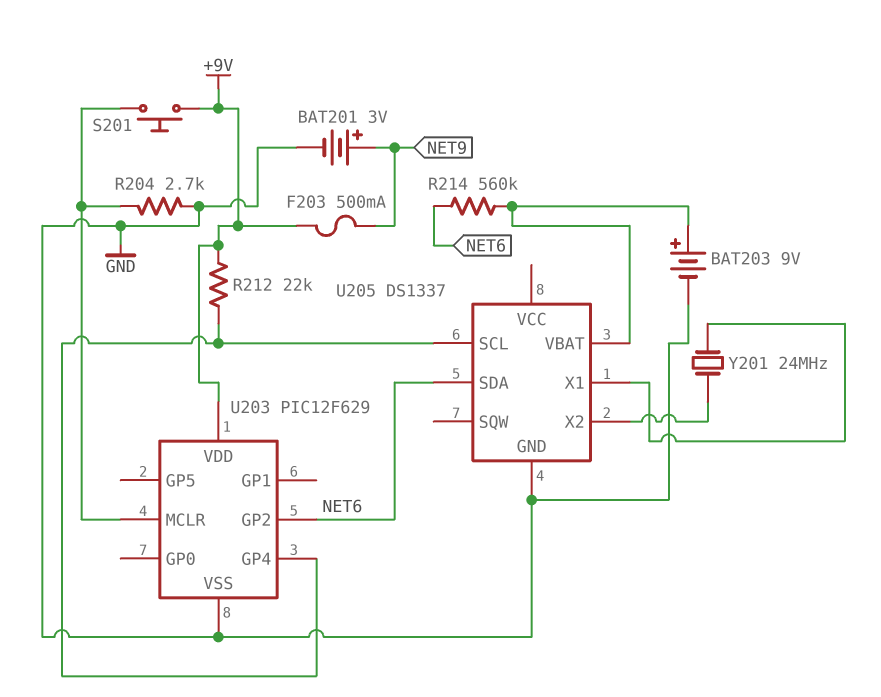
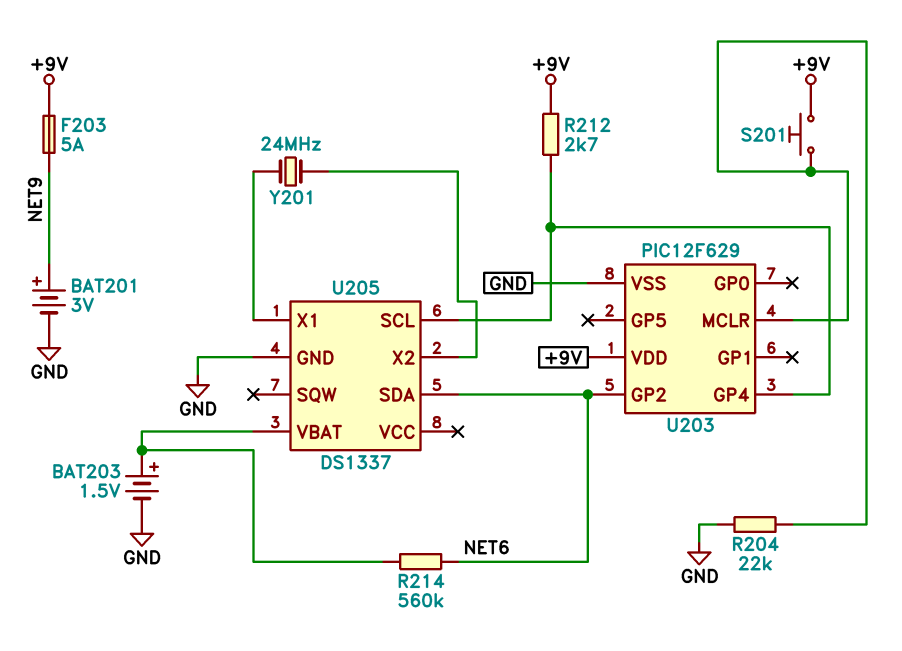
BAT203: 9V (plus U205/VBAT, minus GND) -> 1.5V (plus U205/VBAT, minus GND)
F203: 500mA (+9V, NET9) -> 5A (+9V, NET9)
R204: 2.7k (GND, U203/MCLR) -> 22k (GND, U203/MCLR)
R212: 22k (+9V, U203/GP4) -> 2.7k (+9V, U203/GP4)

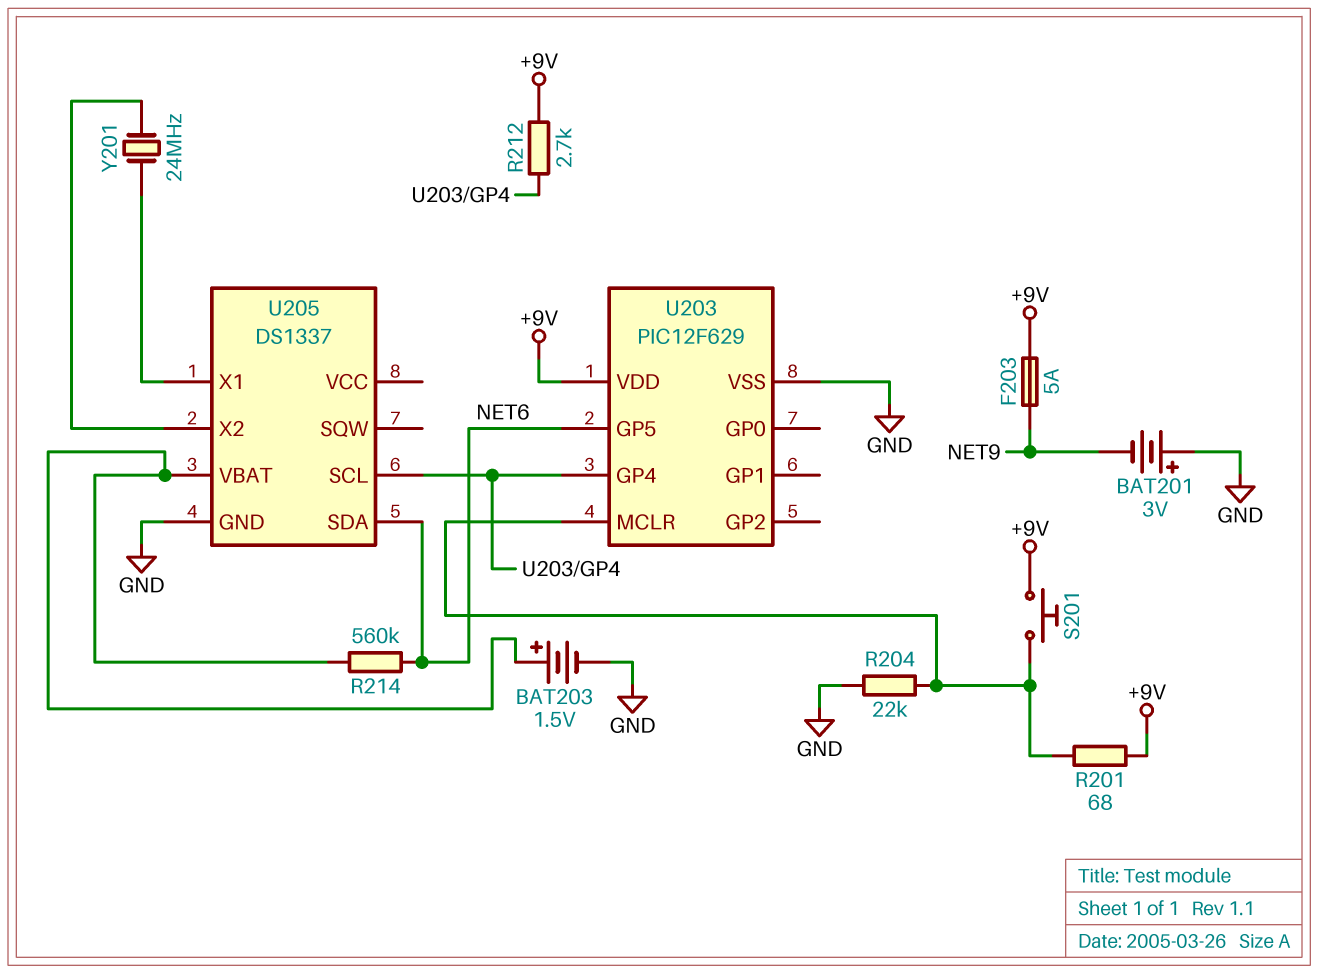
BAT201: 3V (plus NET9, minus GND) -> 3V (plus GND, minus NET9)
R201: none -> 68 (+9V, U203/MCLR)
U203 pin GP2: NET6 -> none
U203 pin GP5: none -> NET6

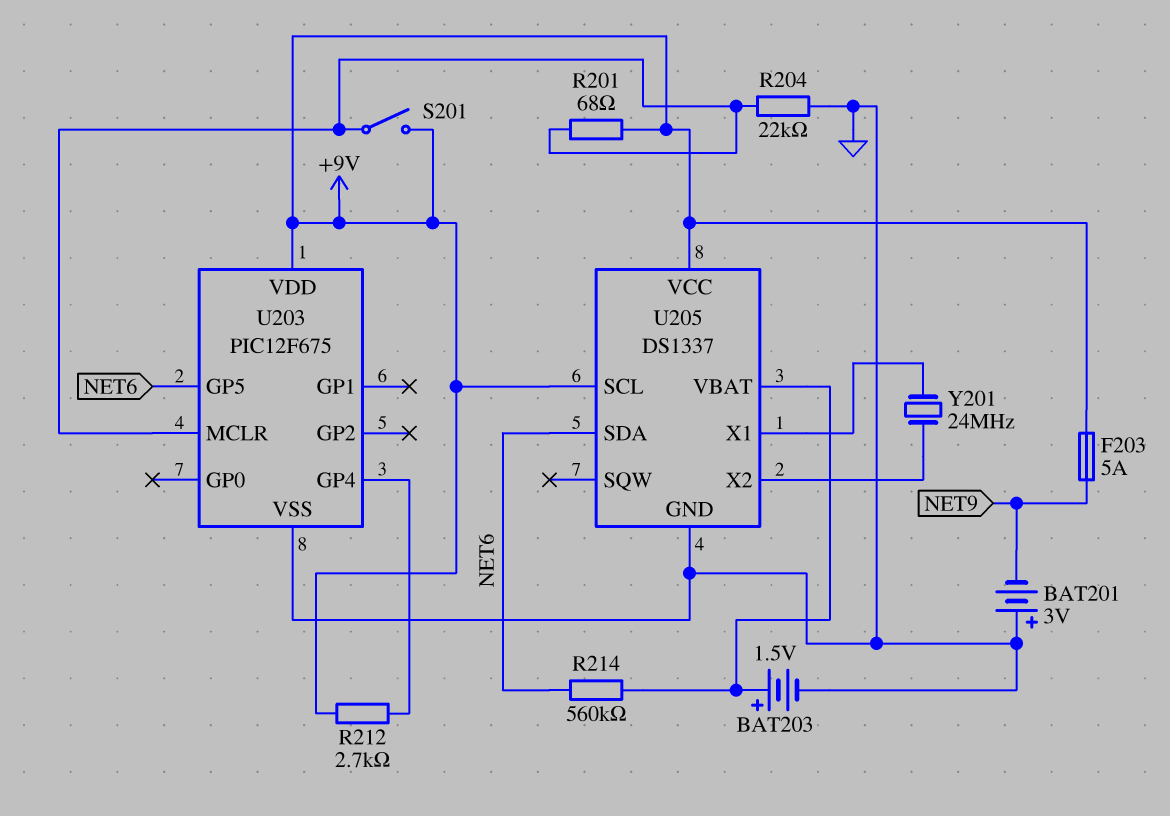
S201: button (+9V, U203/MCLR) -> switch (+9V, U203/MCLR)
U203: PIC12F629 -> PIC12F675
U205 pin SCL: U203/GP4 -> +9V
U205 pin VCC: none -> +9V

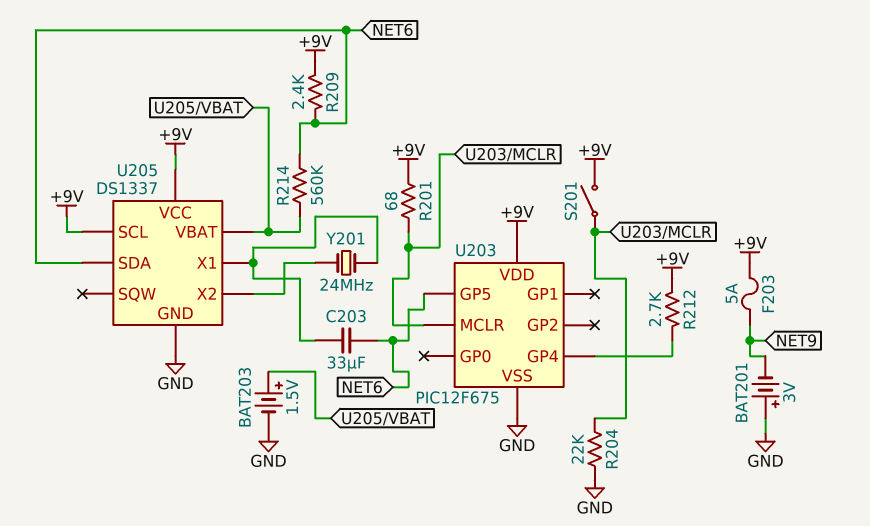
C203: none -> 33uF (NET6, U205/X1)
R209: none -> 2.4k (+9V, NET6)

